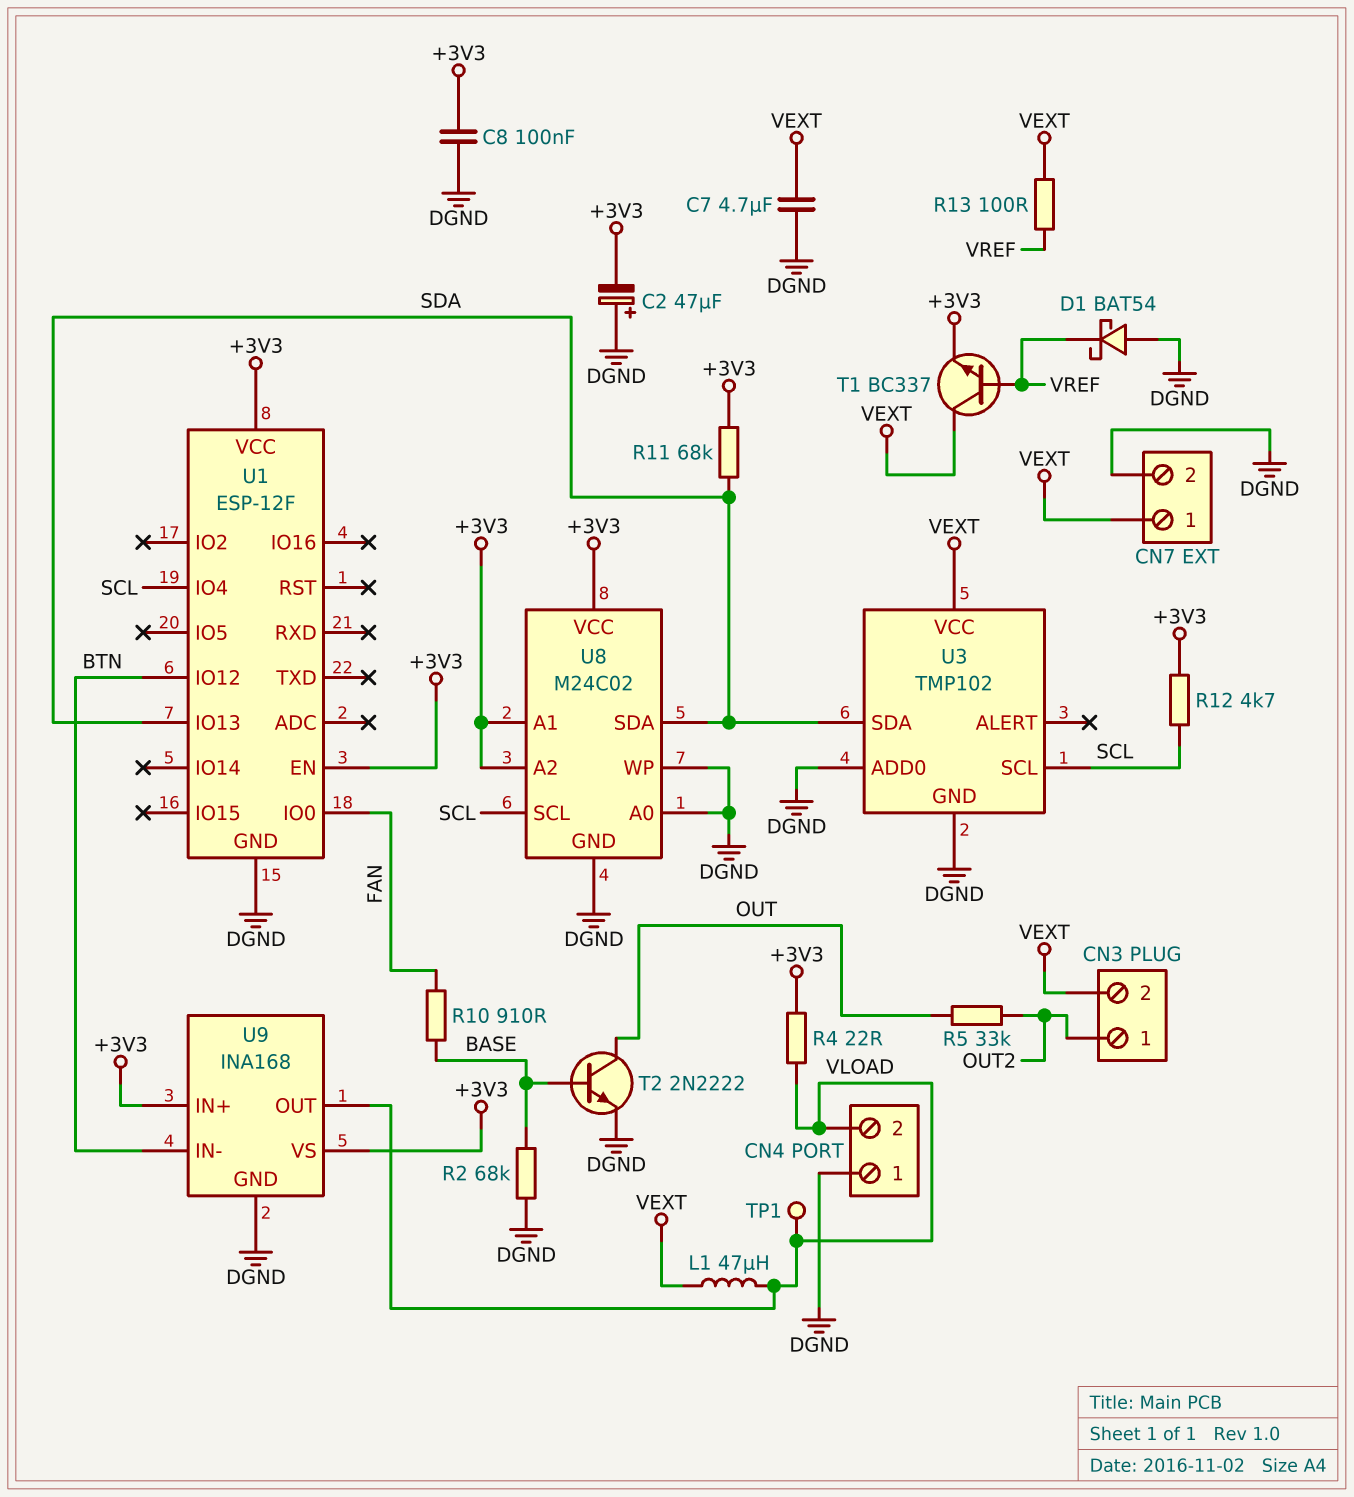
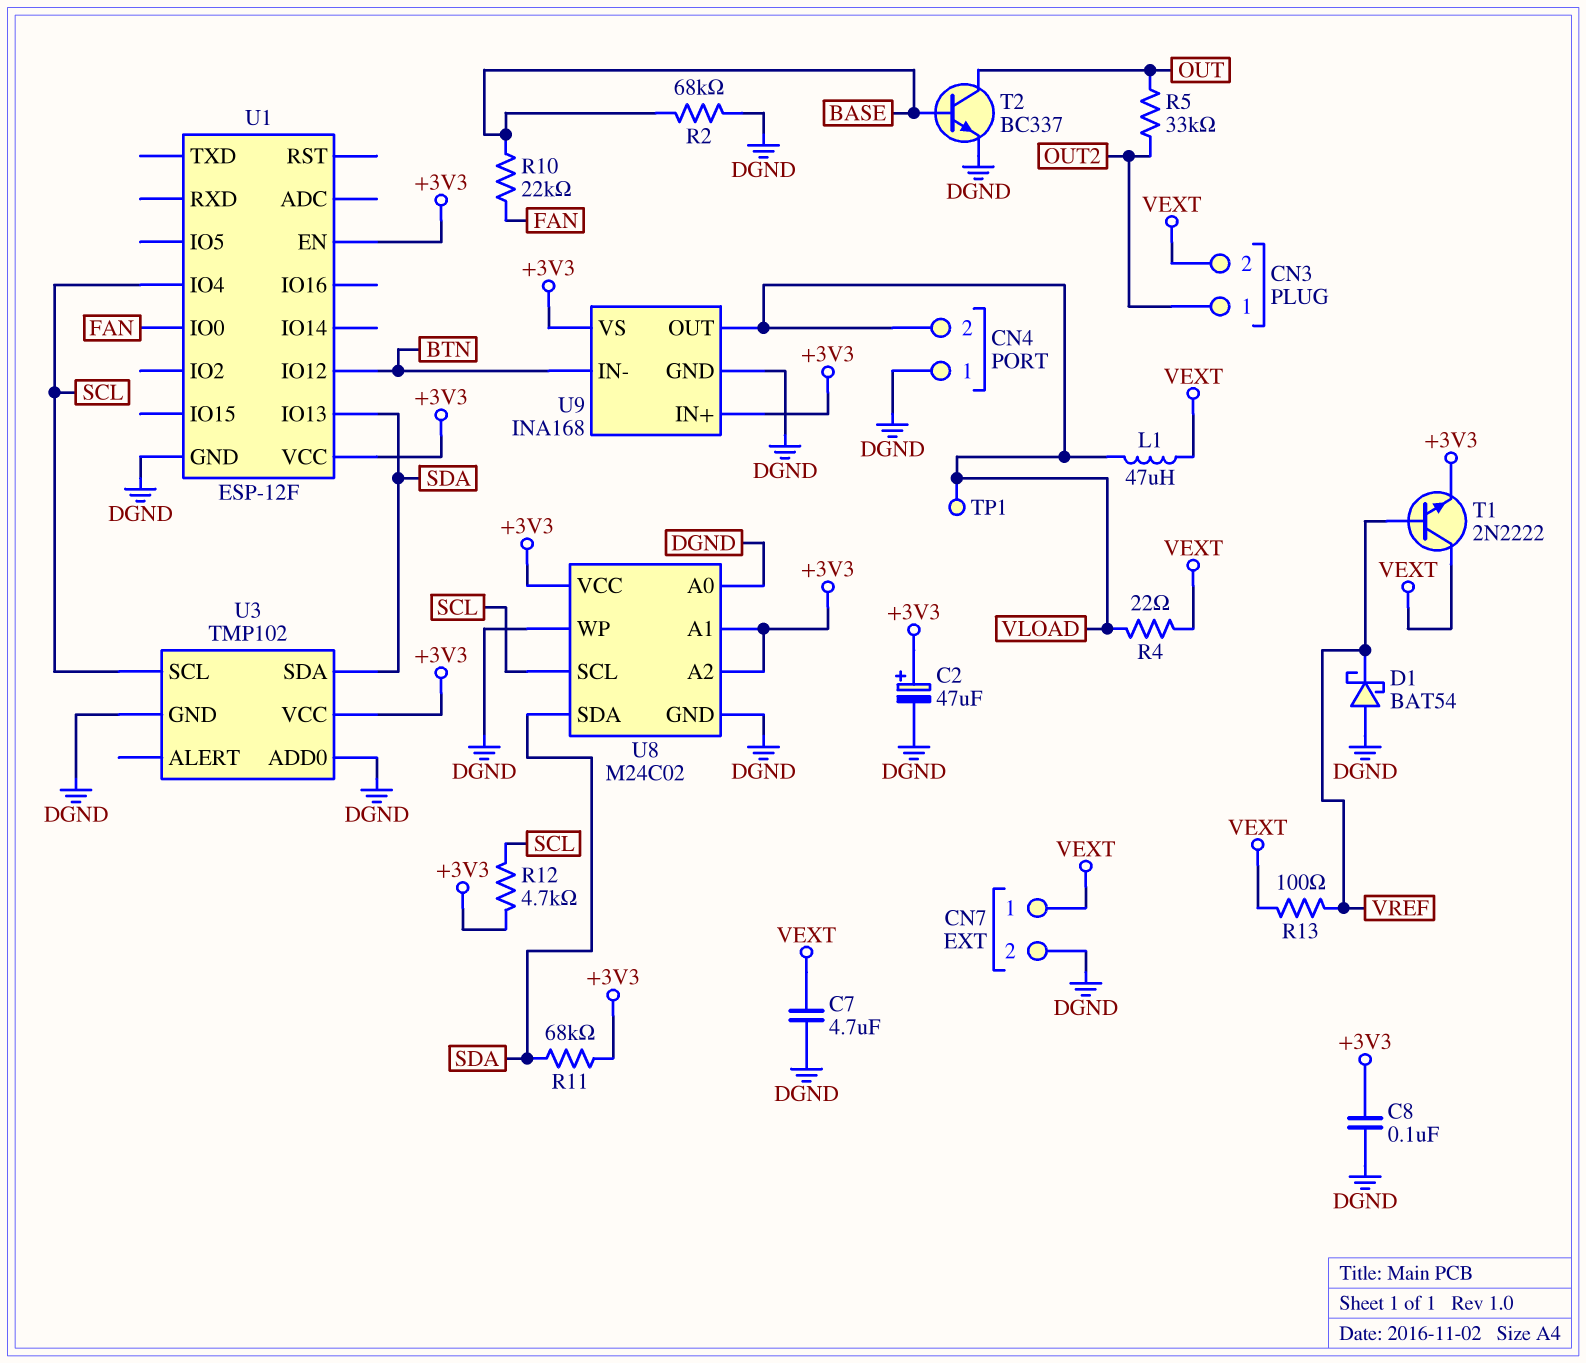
C2: 47uF (plus DGND, minus +3V3) -> 47uF (plus +3V3, minus DGND)
R4: 22 (+3V3, VLOAD) -> 22 (VEXT, VLOAD)
R10: 910 (BASE, FAN) -> 22k (BASE, FAN)
T1: NPN BC337 (B VREF, C VEXT, E +3V3) -> NPN 2N2222 (B VREF, C VEXT, E +3V3)
T2: NPN 2N2222 (B BASE, C OUT, E DGND) -> NPN BC337 (B BASE, C OUT, E DGND)
U3 pin VCC: VEXT -> +3V3

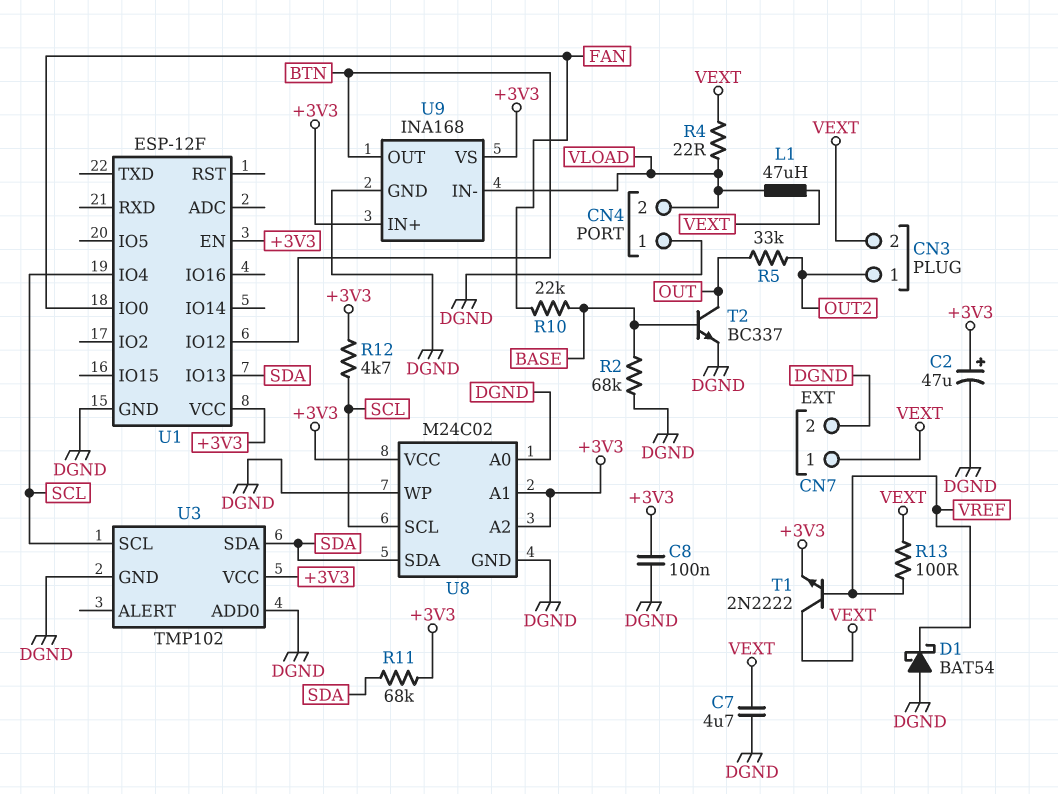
TP1: test point (VLOAD) -> none
U9 pin IN-: BTN -> VLOAD
U9 pin OUT: VLOAD -> BTN

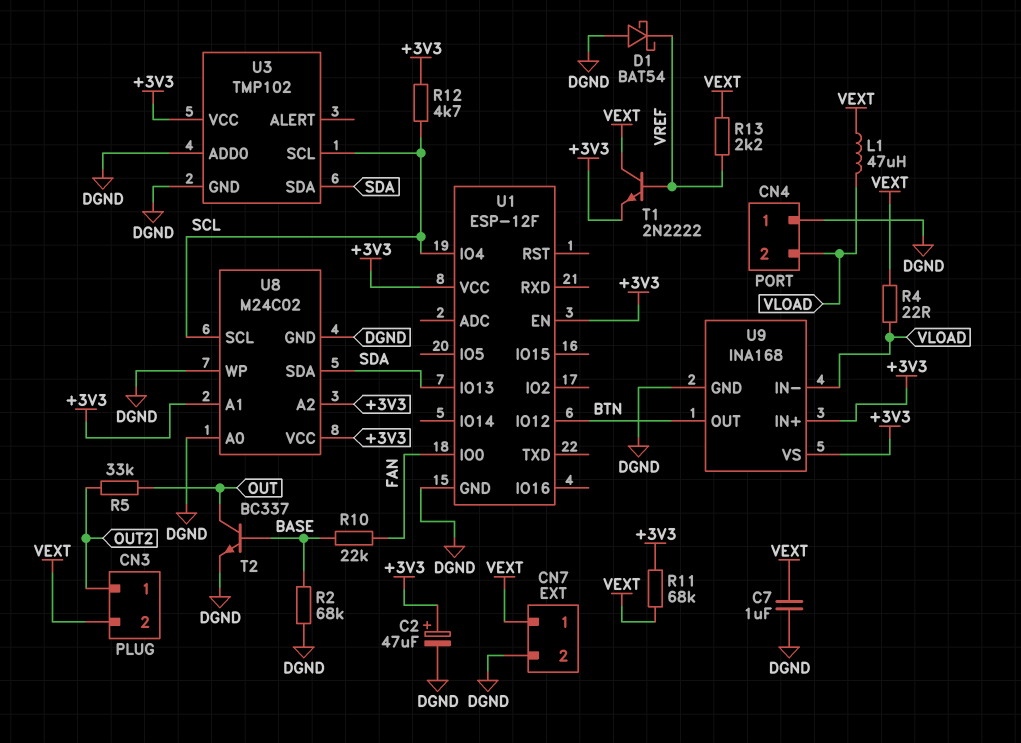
C7: 4.7uF (DGND, VEXT) -> 1uF (DGND, VEXT)
C8: 100nF (+3V3, DGND) -> none
R11: 68k (+3V3, SDA) -> 68k (+3V3, VEXT)
R13: 100 (VEXT, VREF) -> 2.2k (VEXT, VREF)

